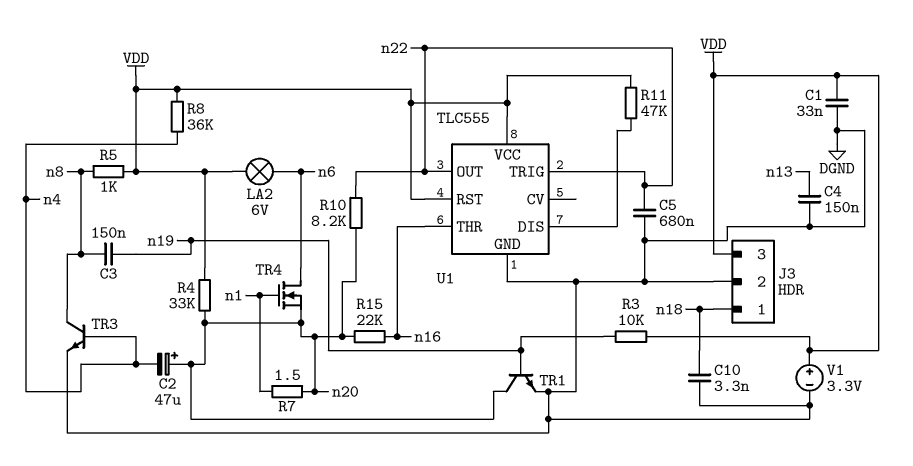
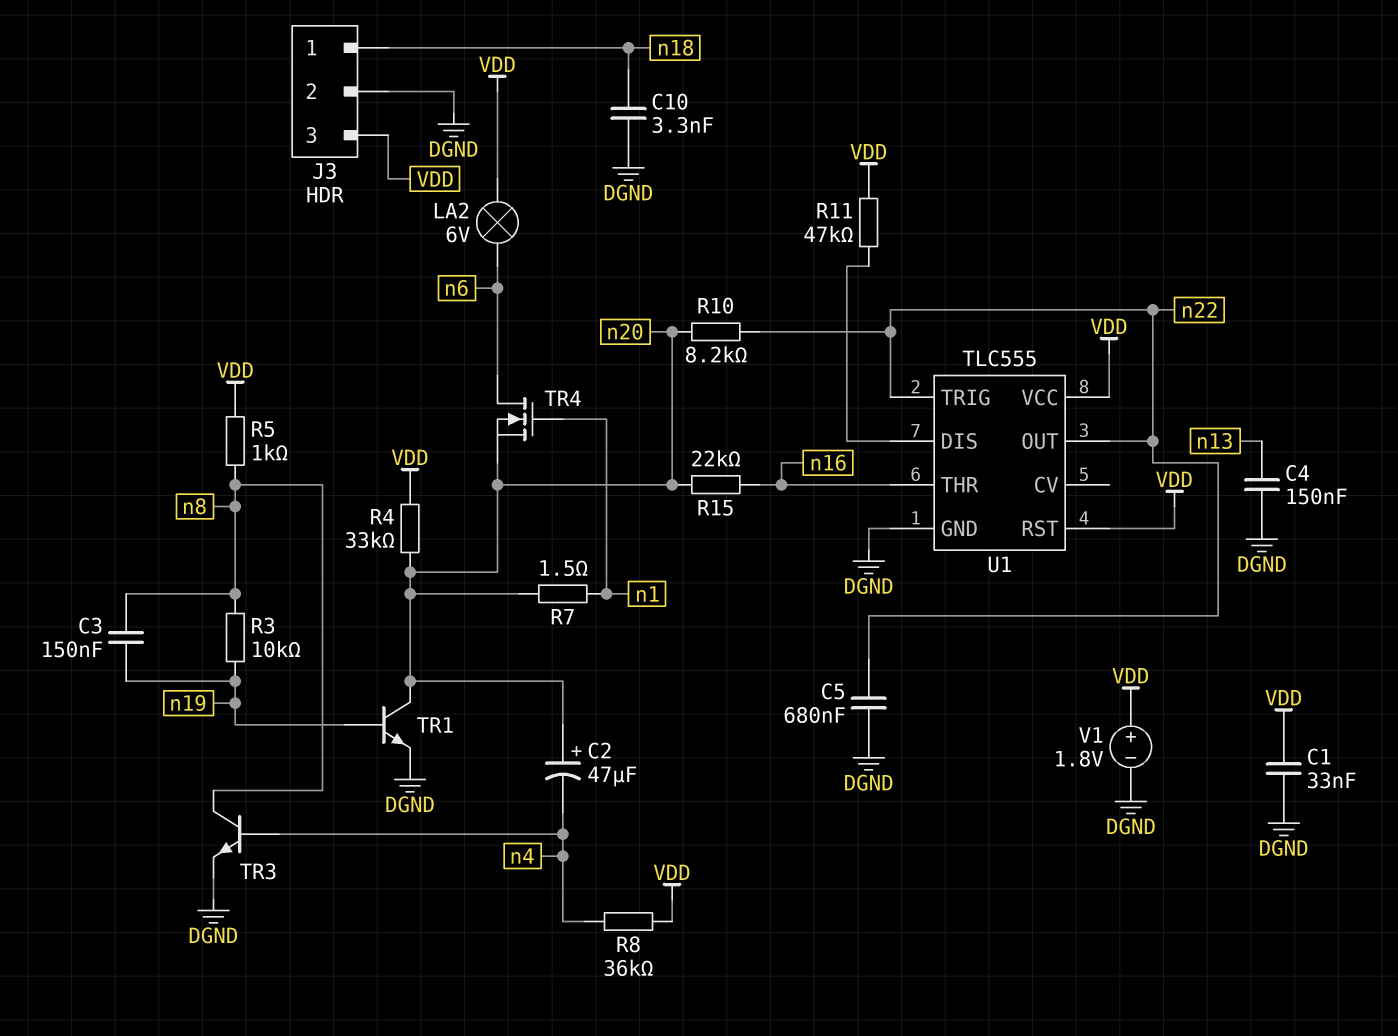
R3: 10k (VDD, n19) -> 10k (n8, n19)
V1: 3.3V (plus VDD, minus DGND) -> 1.8V (plus VDD, minus DGND)

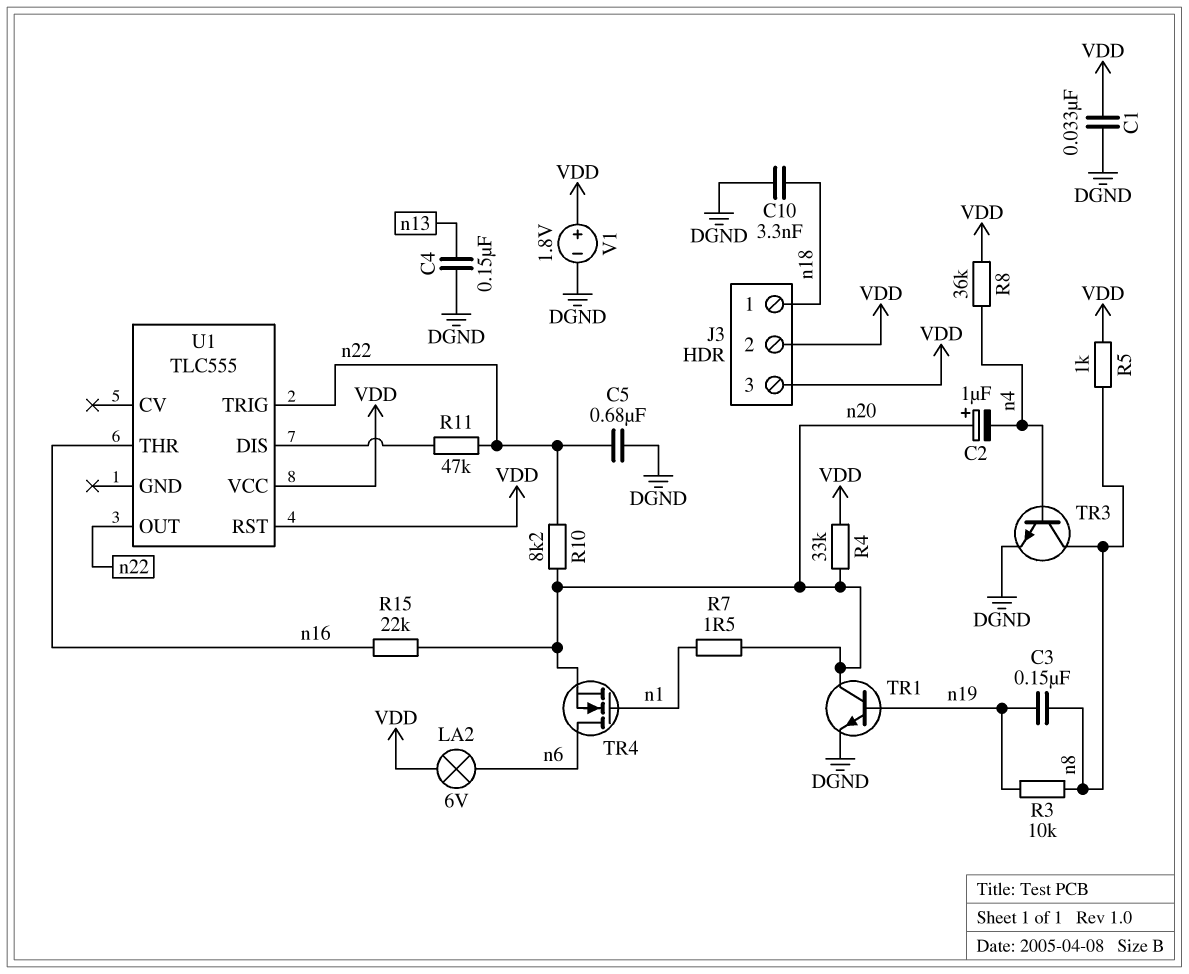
C2: 47uF (plus n20, minus n4) -> 1uF (plus n20, minus n4)
J3 pin 2: DGND -> VDD
R11: 47k (U1/DIS, VDD) -> 47k (U1/DIS, n22)
U1 pin GND: DGND -> none

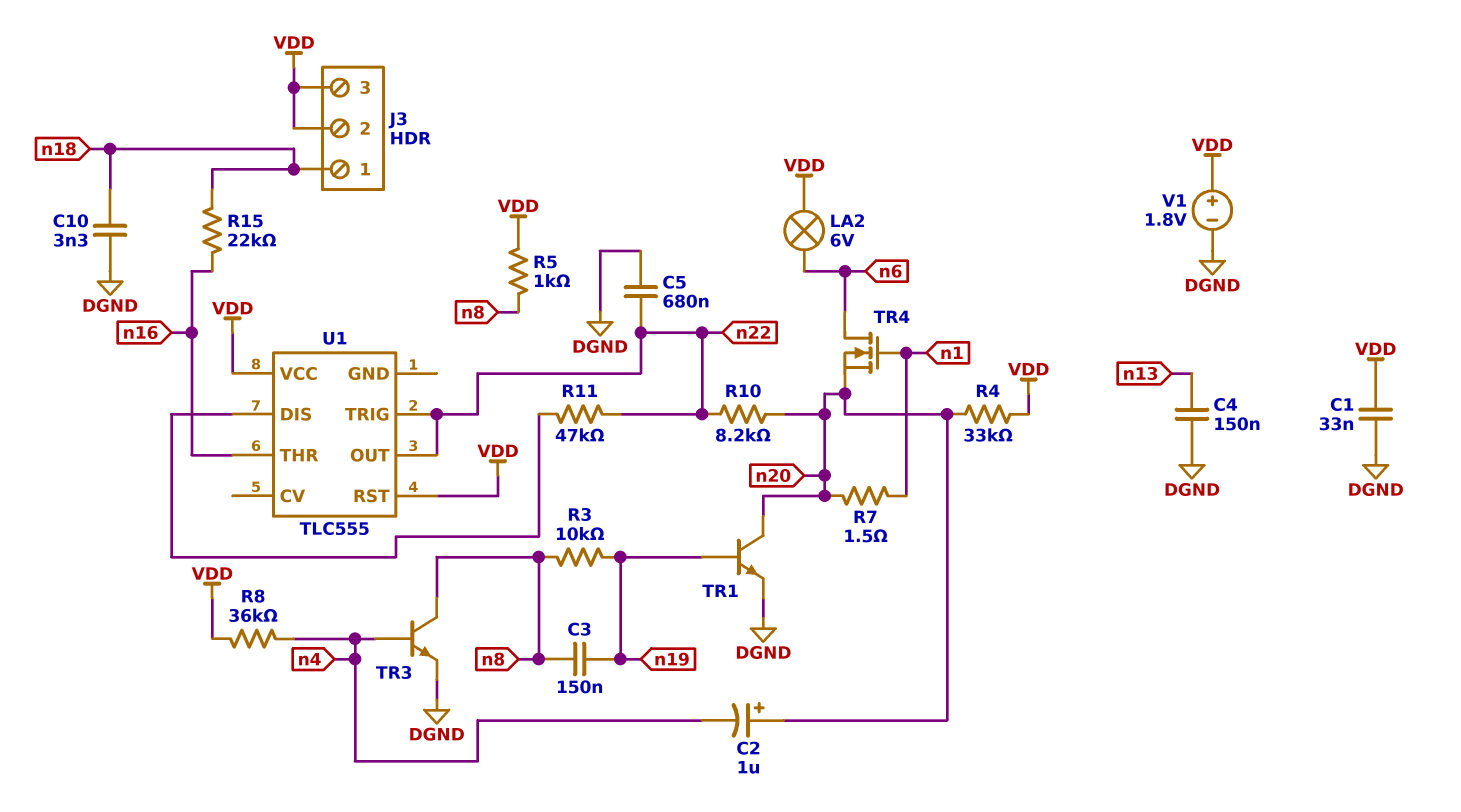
R15: 22k (n16, n20) -> 22k (n16, n18)

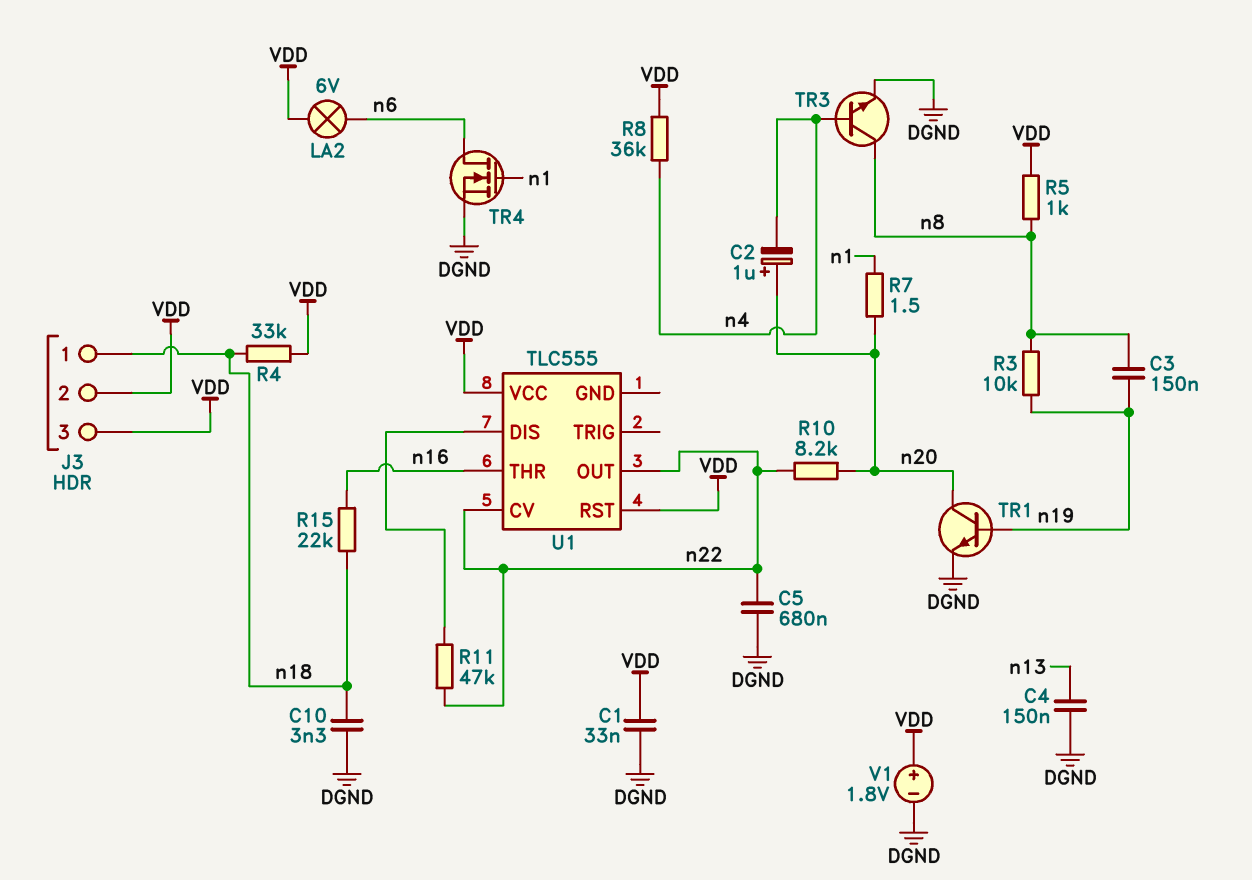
R4: 33k (VDD, n20) -> 33k (VDD, n18)
TR4: NMOS (G n1, D n6, S n20) -> NMOS (G n1, D n6, S DGND)
U1 pin CV: none -> n22
U1 pin TRIG: n22 -> none

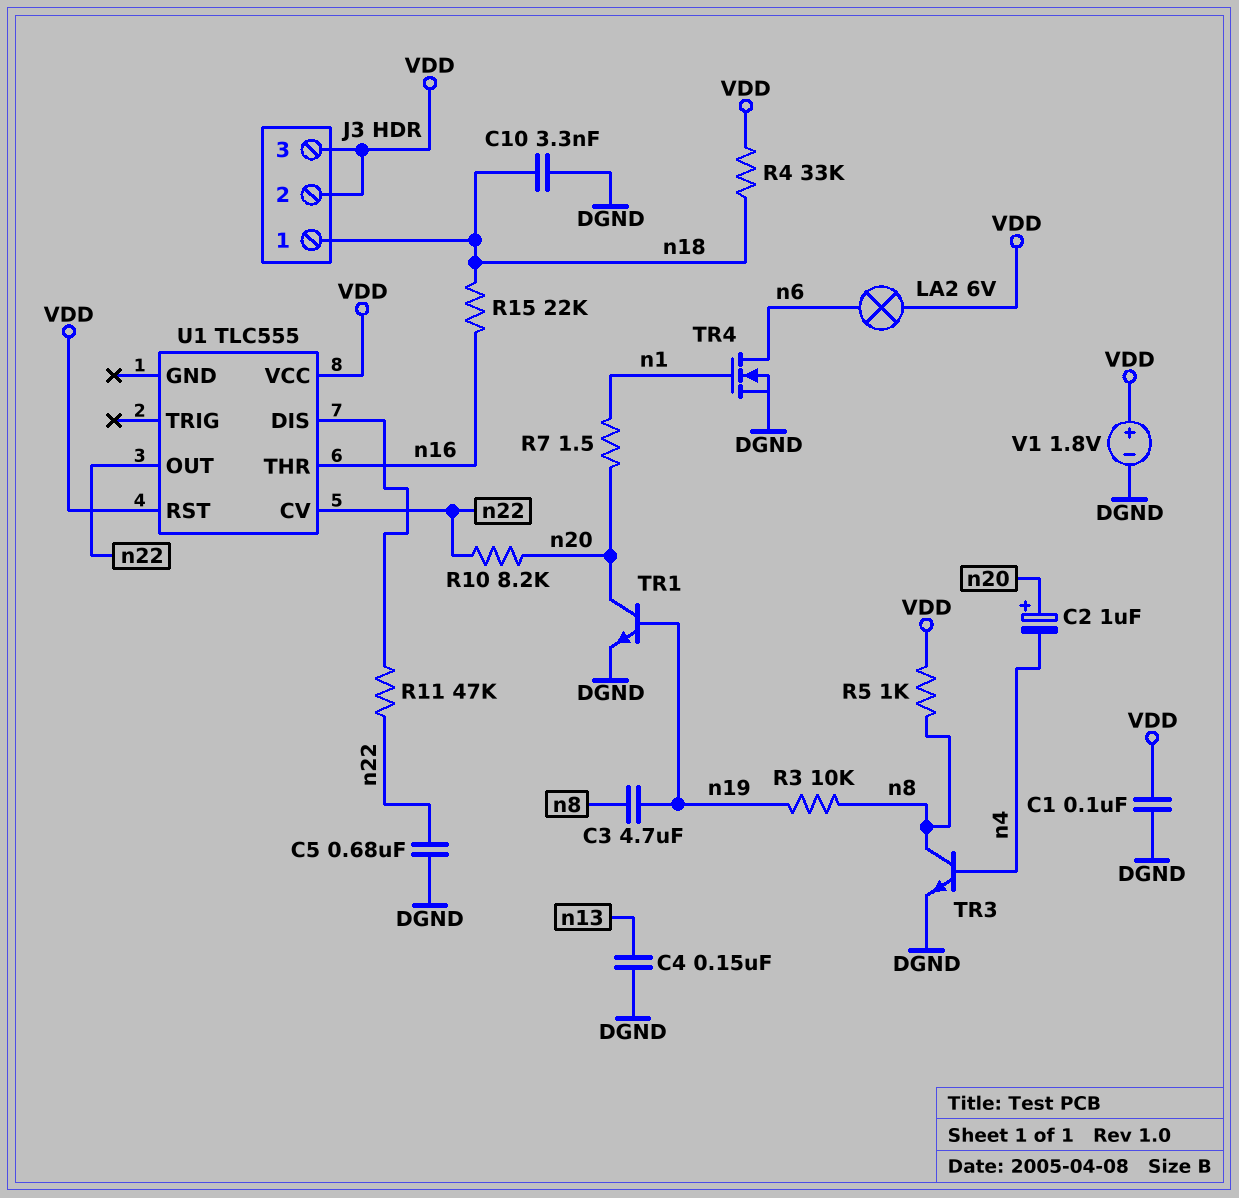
C1: 33nF (DGND, VDD) -> 100nF (DGND, VDD)
C3: 150nF (n8, n19) -> 4.7uF (n8, n19)
R8: 36k (VDD, n4) -> none

